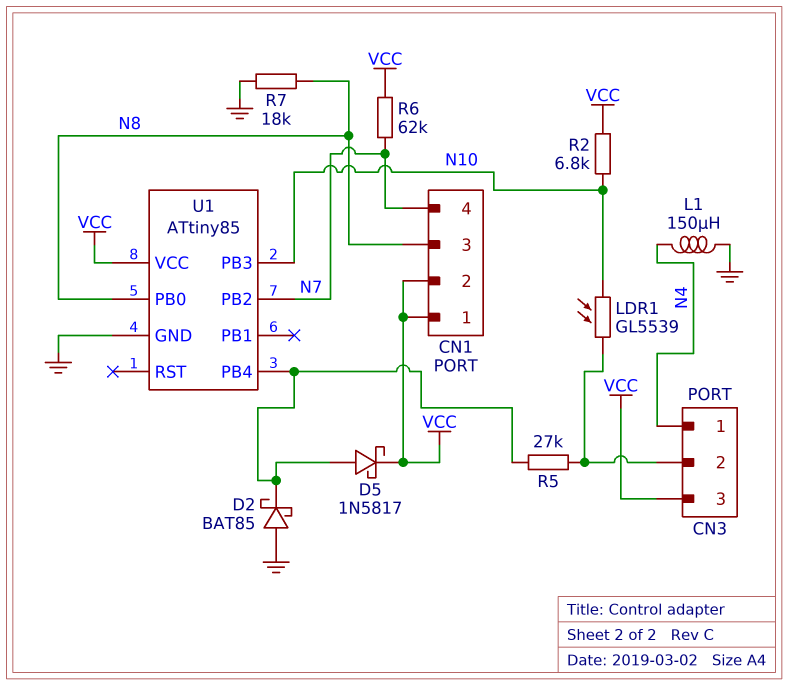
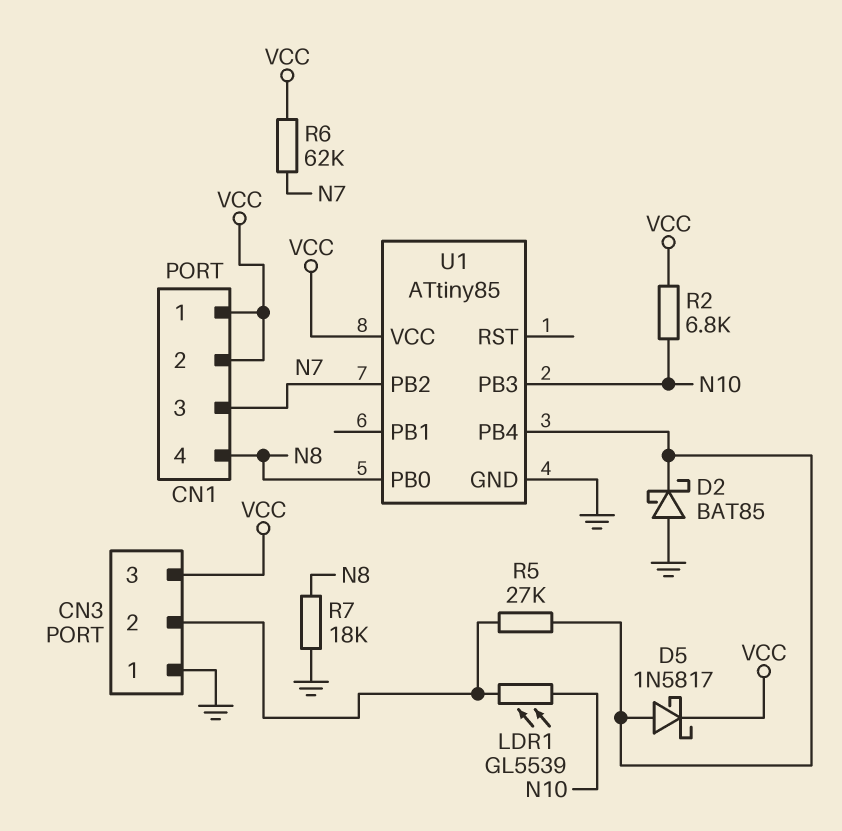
CN1 pin 3: N8 -> N7
CN1 pin 4: N7 -> N8
CN3 pin 1: N4 -> GND
L1: 150uH (GND, N4) -> none

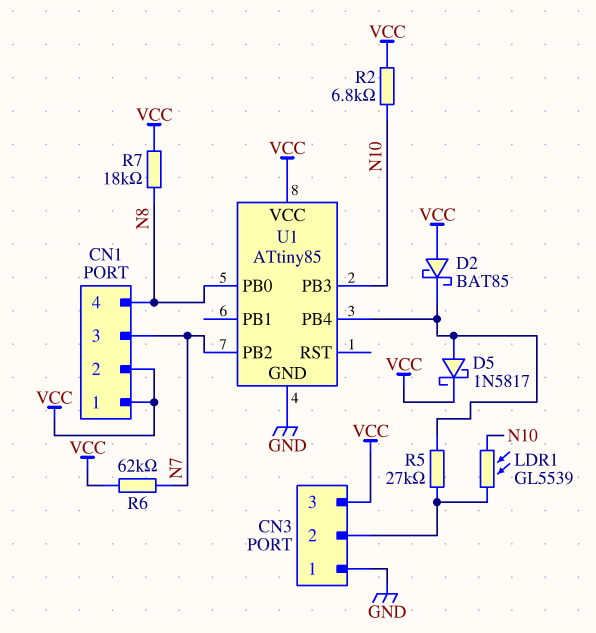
D2: schottky BAT85 (A GND, K U1/PB4) -> schottky BAT85 (A VCC, K U1/PB4)
R7: 18k (GND, N8) -> 18k (N8, VCC)

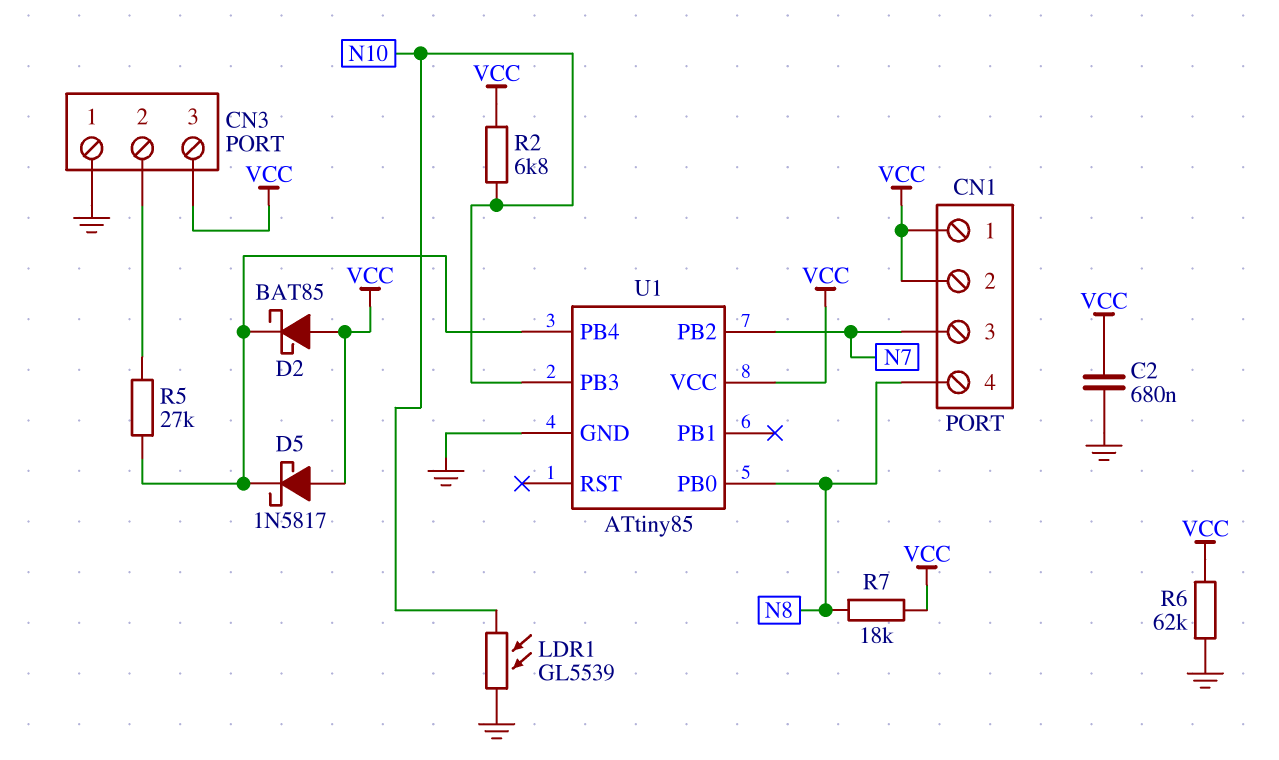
C2: none -> 680nF (GND, VCC)
D5: schottky 1N5817 (A U1/PB4, K VCC) -> schottky 1N5817 (A VCC, K U1/PB4)
LDR1: GL5539 (CN3/2, N10) -> GL5539 (GND, N10)
R6: 62k (N7, VCC) -> 62k (GND, VCC)

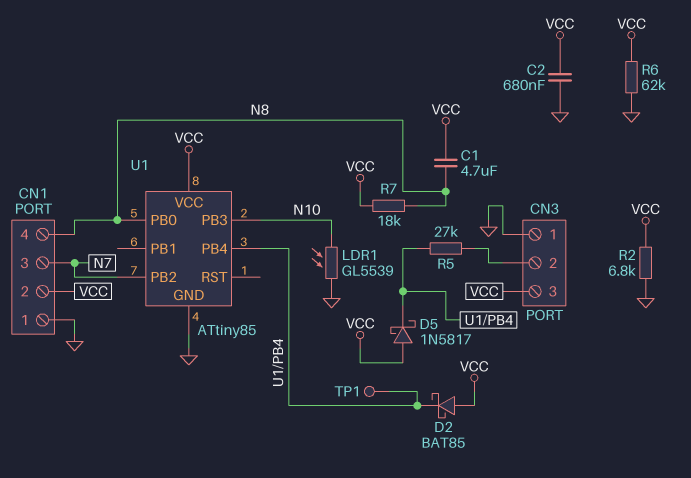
C1: none -> 4.7uF (N8, VCC)
CN1 pin 1: VCC -> GND
R2: 6.8k (N10, VCC) -> 6.8k (GND, VCC)
TP1: none -> test point (U1/PB4)

